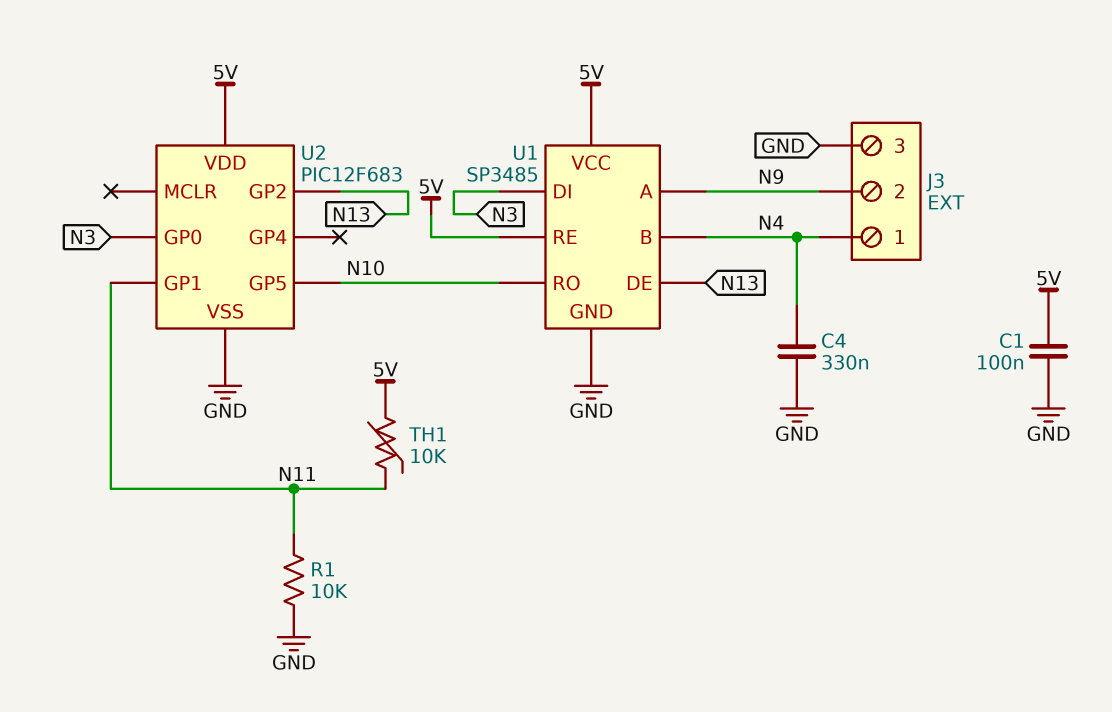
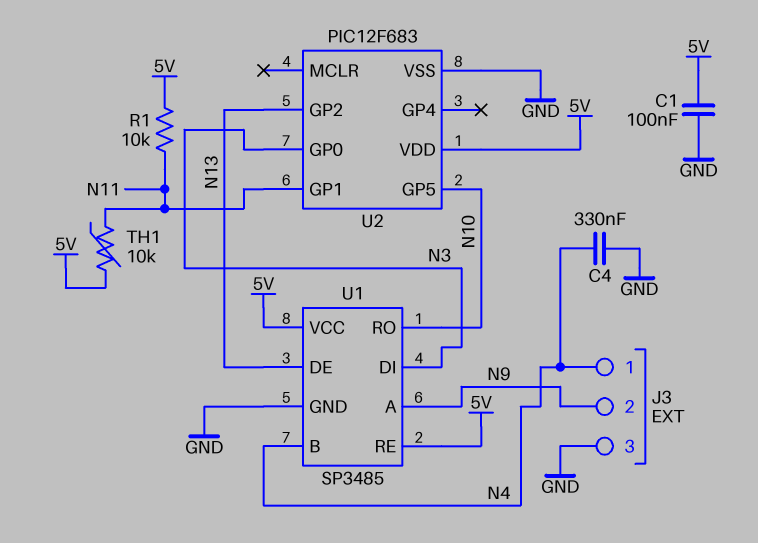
R1: 10k (GND, N11) -> 10k (5V, N11)

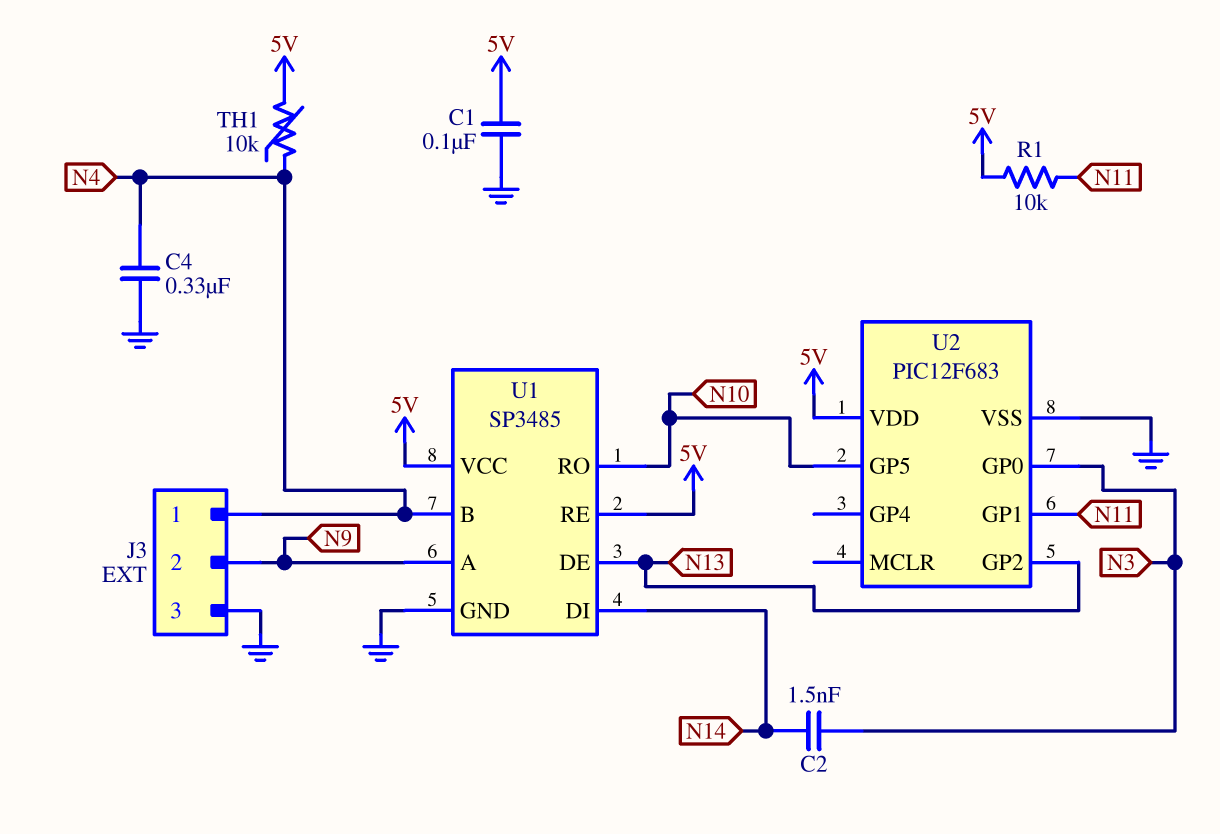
C2: none -> 1.5nF (N3, N14)
TH1: 10k (5V, N11) -> 10k (5V, N4)
U1 pin DI: N3 -> N14

